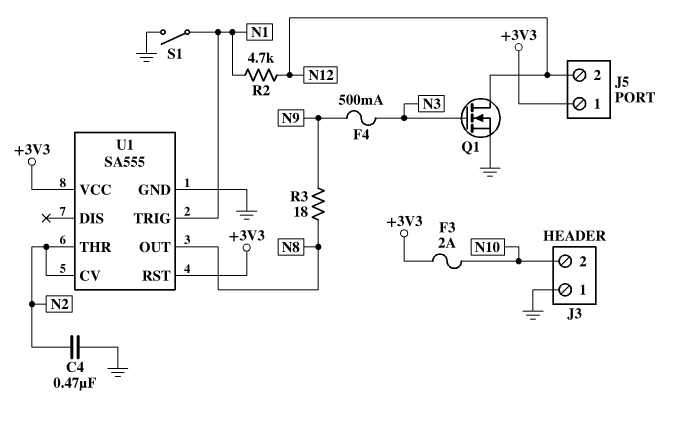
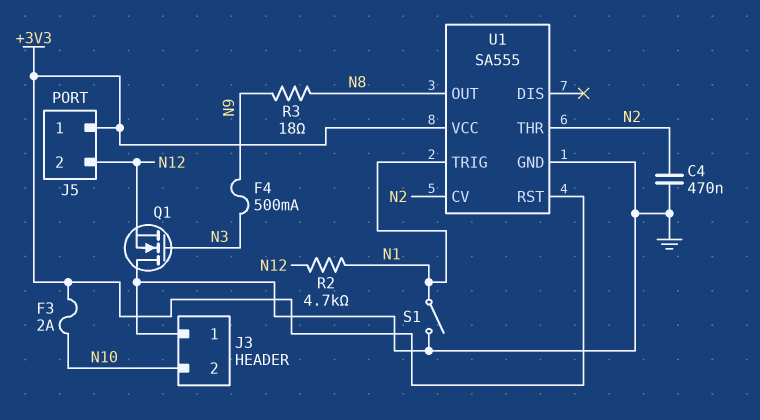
Q1: NMOS (G N3, D N12, S GND) -> NMOS (G N3, D GND, S N12)

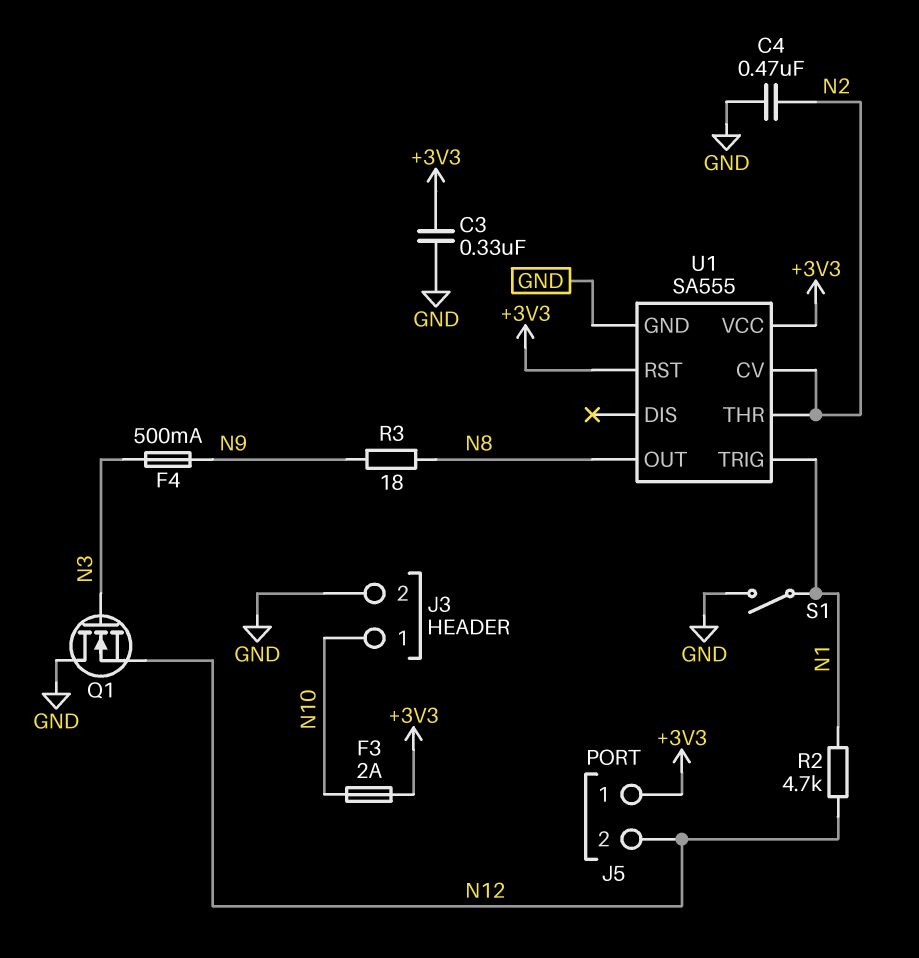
C3: none -> 330nF (+3V3, GND)
J3 pin 1: GND -> N10
J3 pin 2: N10 -> GND

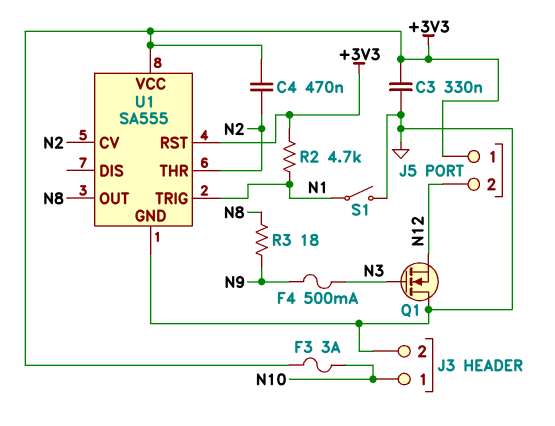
C4: 470nF (GND, N2) -> 470nF (+3V3, N2)
F3: 2A (+3V3, N10) -> 3A (+3V3, N10)
R2: 4.7k (N1, N12) -> 4.7k (+3V3, N1)

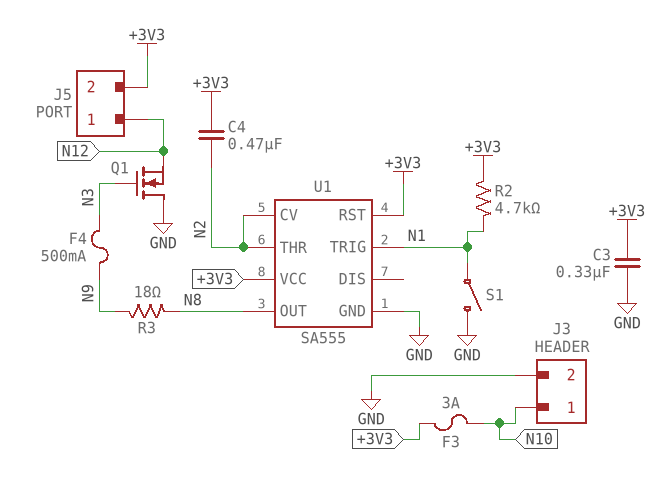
J5 pin 1: +3V3 -> N12
J5 pin 2: N12 -> +3V3

